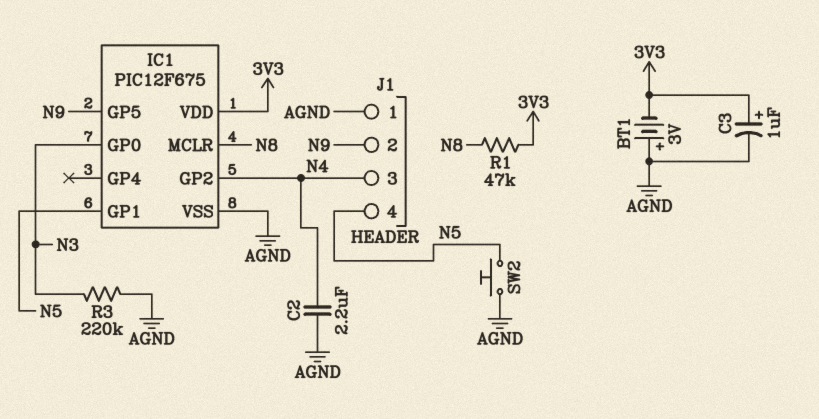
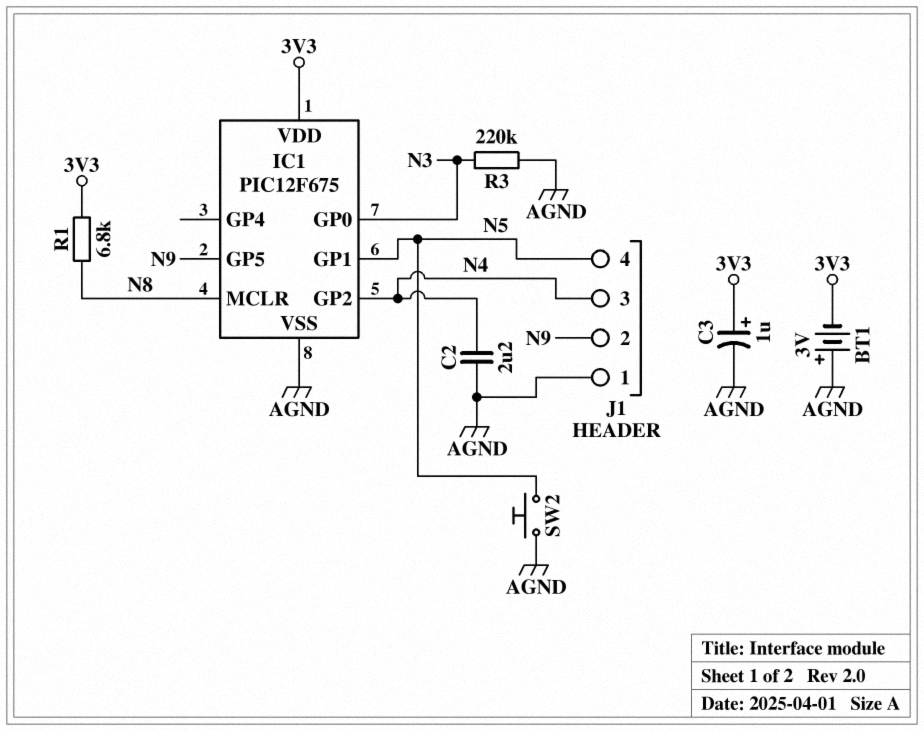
R1: 47k (3V3, N8) -> 6.8k (3V3, N8)

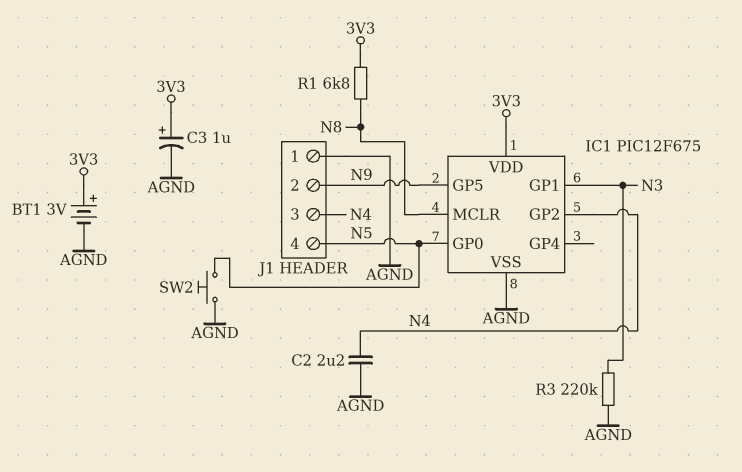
BT1: 3V (plus AGND, minus 3V3) -> 3V (plus 3V3, minus AGND)
IC1 pin GP0: N3 -> N5
IC1 pin GP1: N5 -> N3

